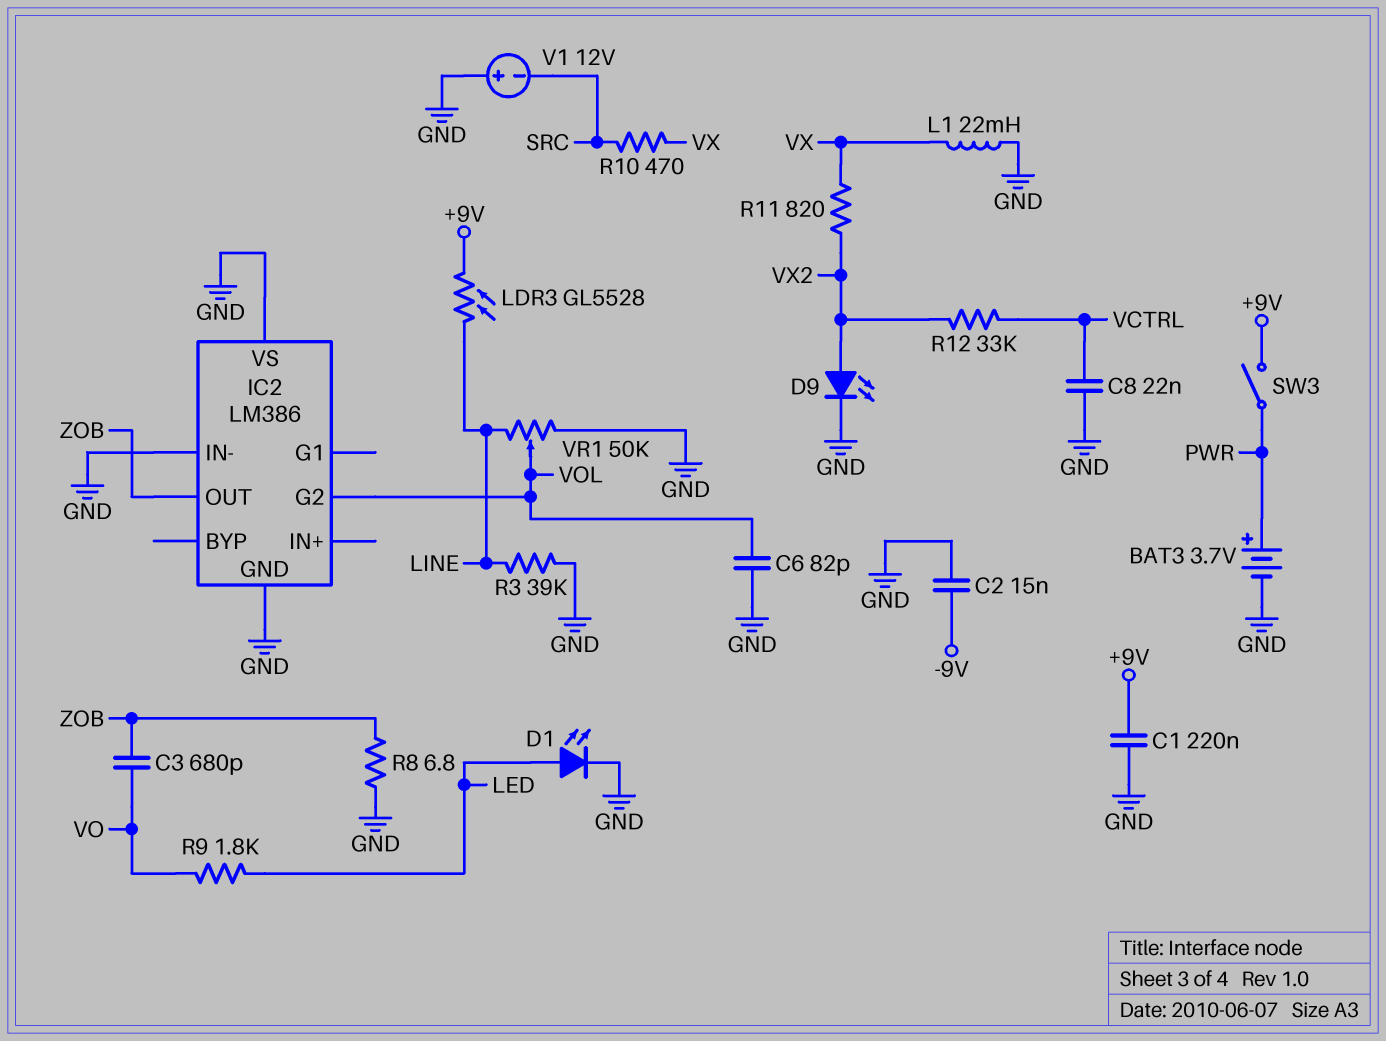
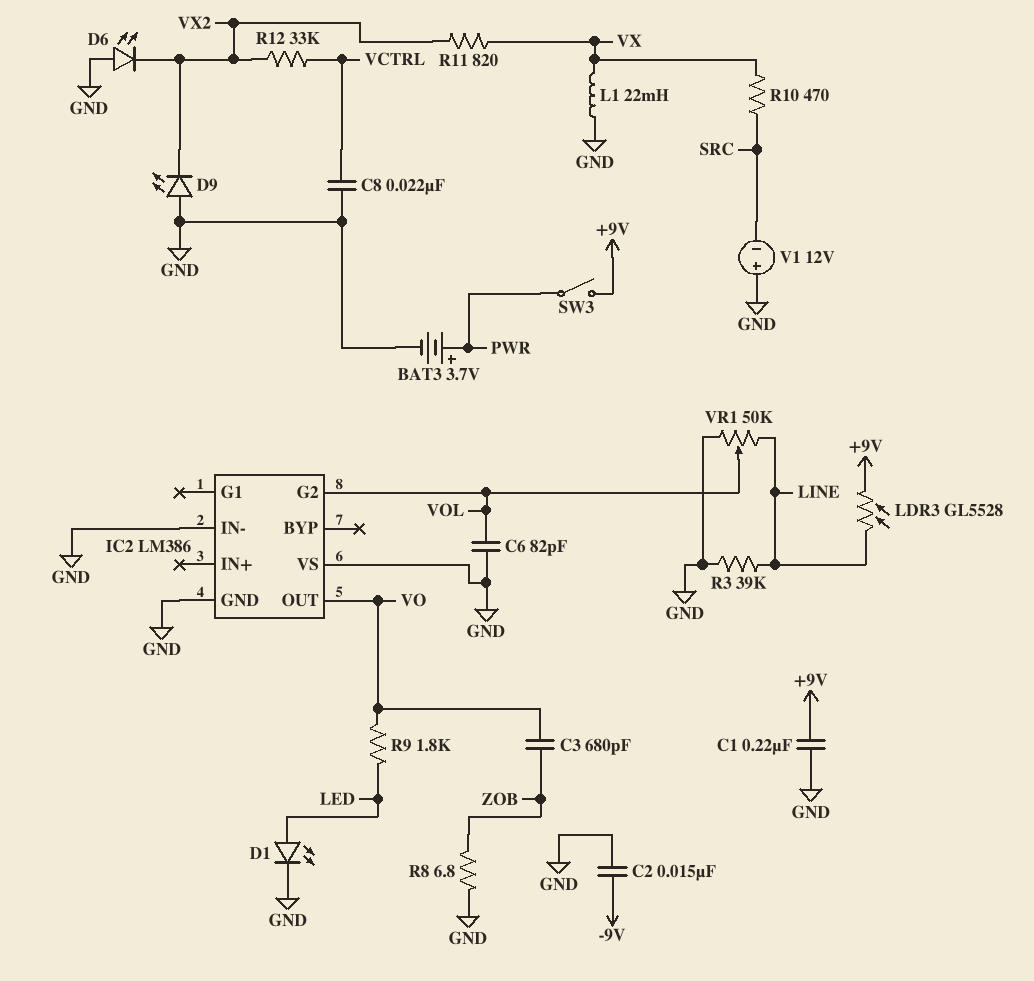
D6: none -> LED (A GND, K VX2)
D9: LED (A VX2, K GND) -> LED (A GND, K VX2)
IC2 pin OUT: ZOB -> VO

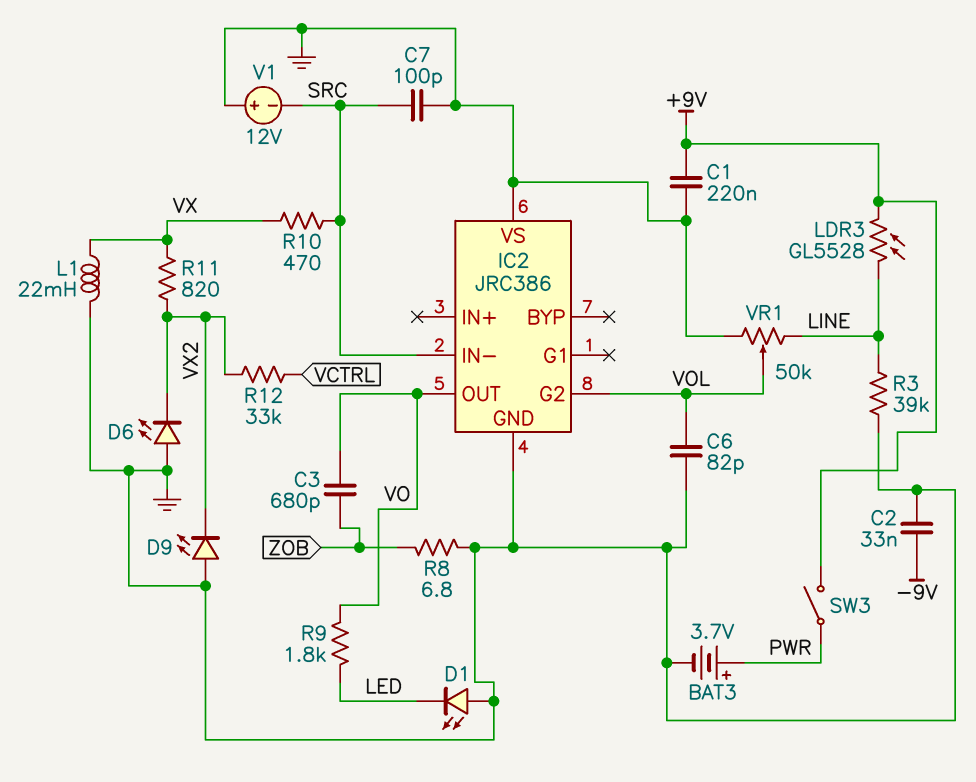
C2: 15nF (-9V, GND) -> 33nF (-9V, GND)
C7: none -> 100pF (GND, SRC)
C8: 22nF (GND, VCTRL) -> none
D1: LED (A LED, K GND) -> LED (A GND, K LED)
IC2: LM386 -> JRC386
IC2 pin IN-: GND -> SRC

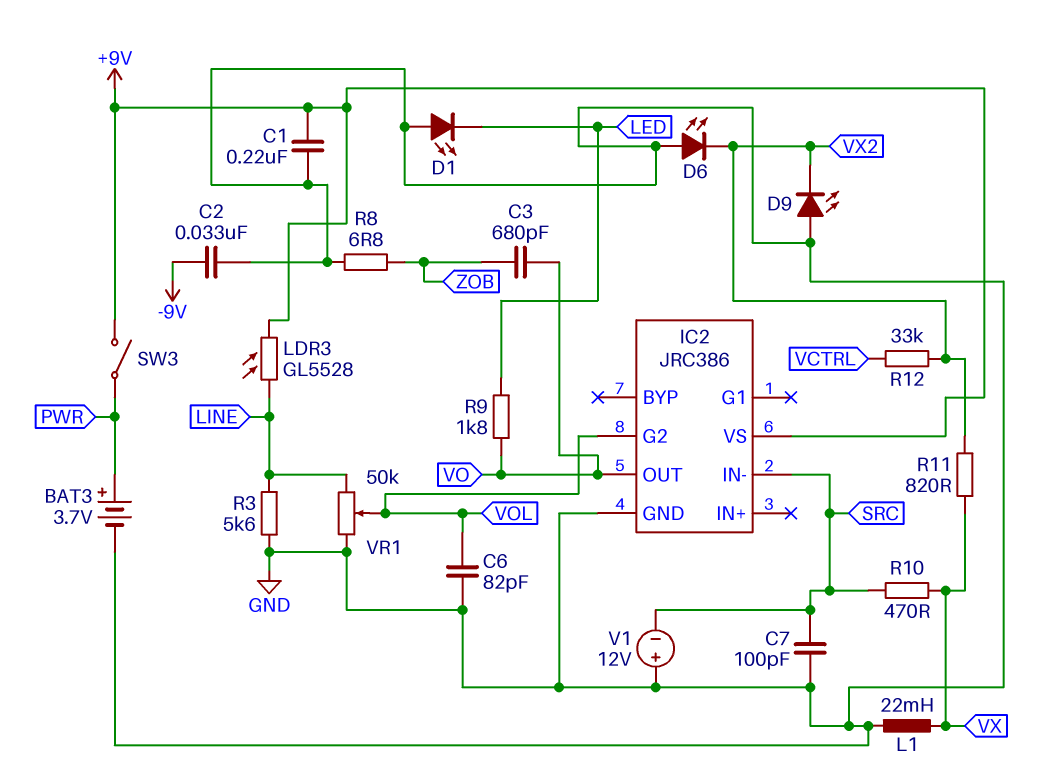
IC2 pin VS: GND -> +9V
R3: 39k (GND, LINE) -> 5.6k (GND, LINE)

